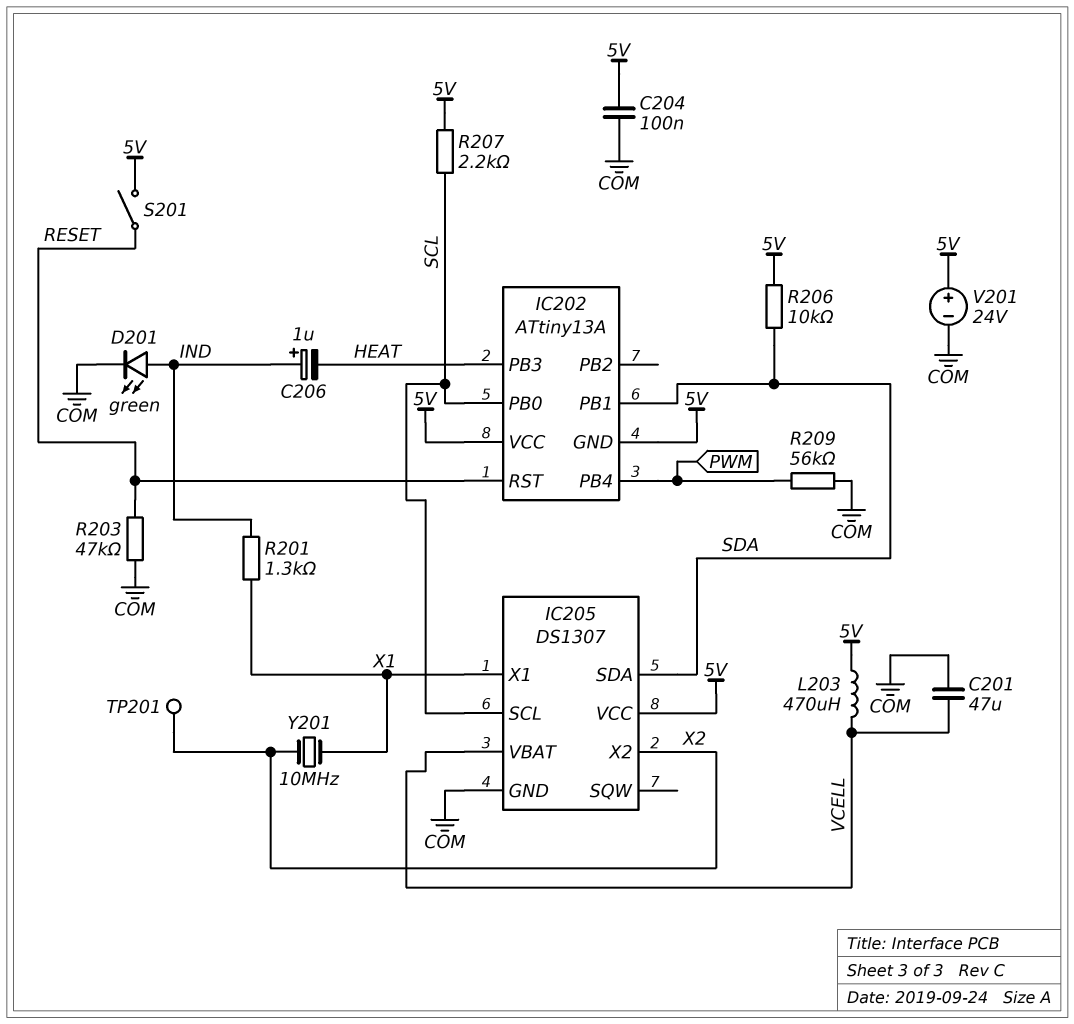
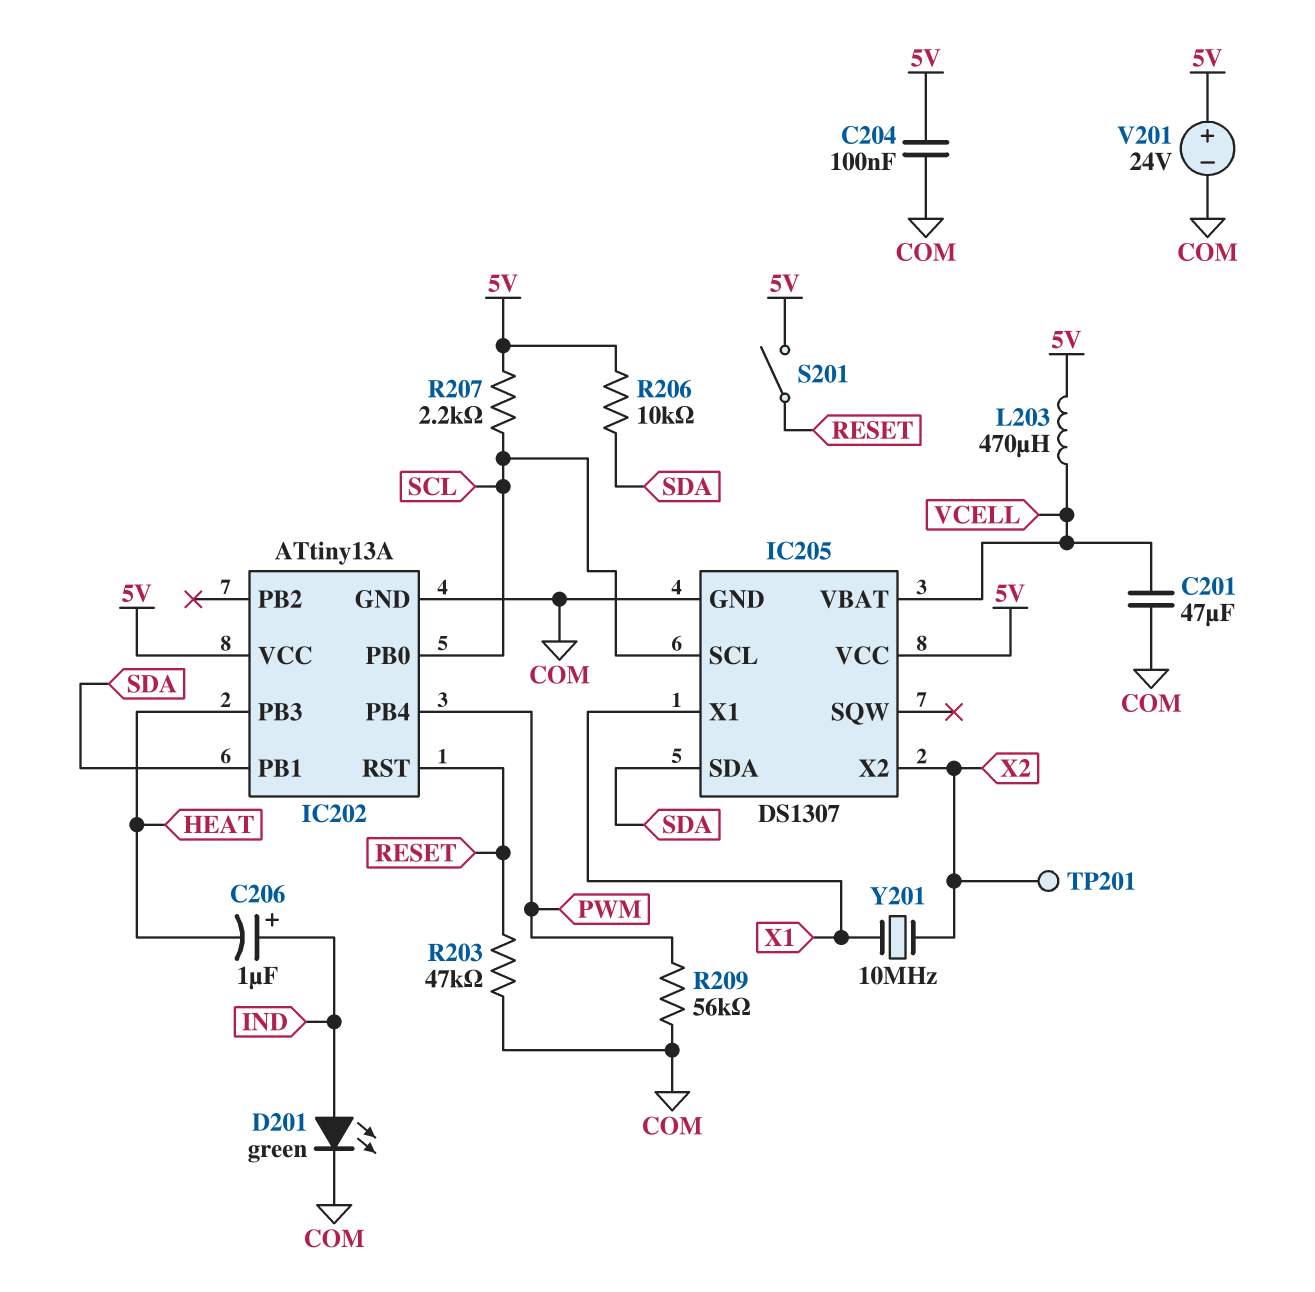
IC202 pin GND: 5V -> COM
R201: 1.3k (IND, X1) -> none

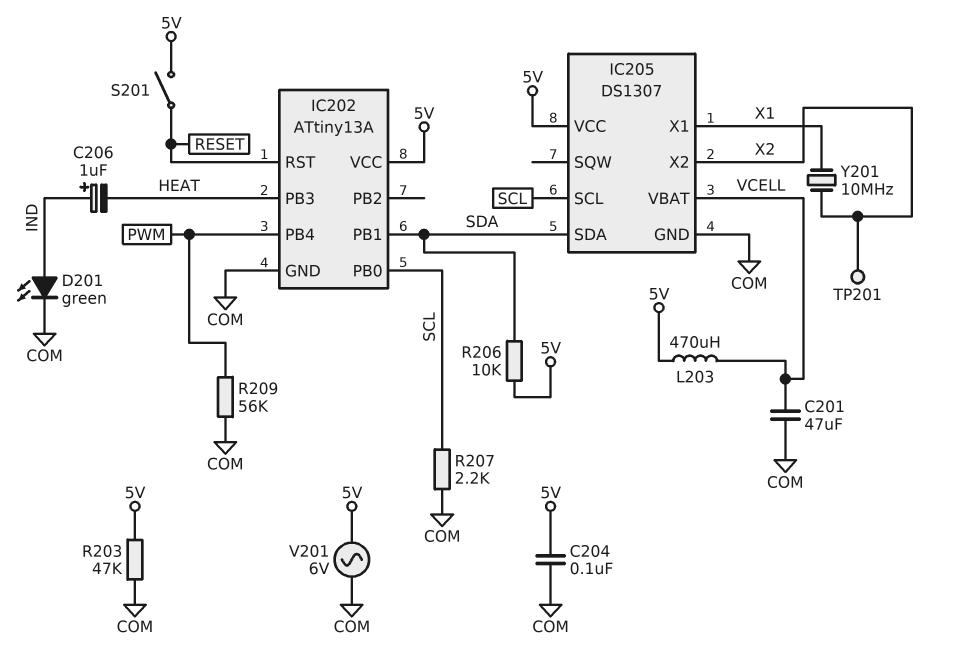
R203: 47k (COM, RESET) -> 47k (5V, COM)
R207: 2.2k (5V, SCL) -> 2.2k (COM, SCL)
V201: 24V (plus 5V, minus COM) -> AC 6V (5V, COM)

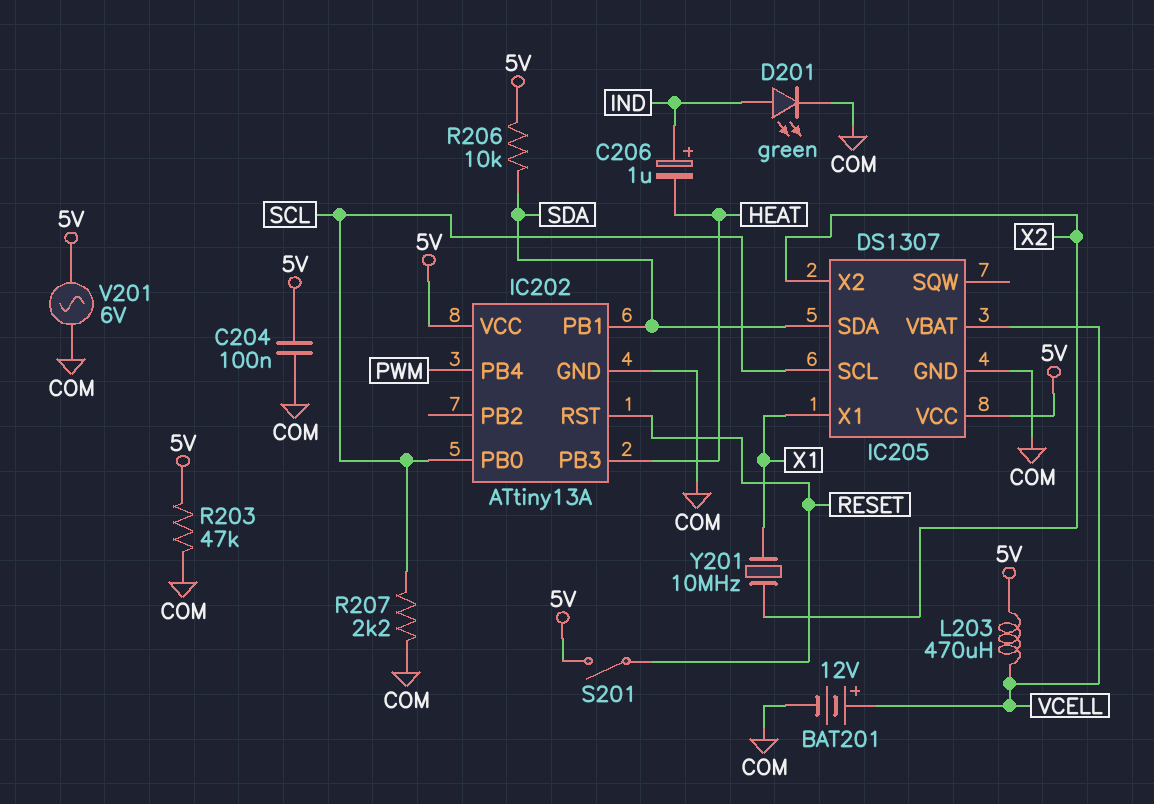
BAT201: none -> 12V (plus VCELL, minus COM)
C201: 47uF (COM, VCELL) -> none
R209: 56k (COM, PWM) -> none
TP201: test point (X2) -> none

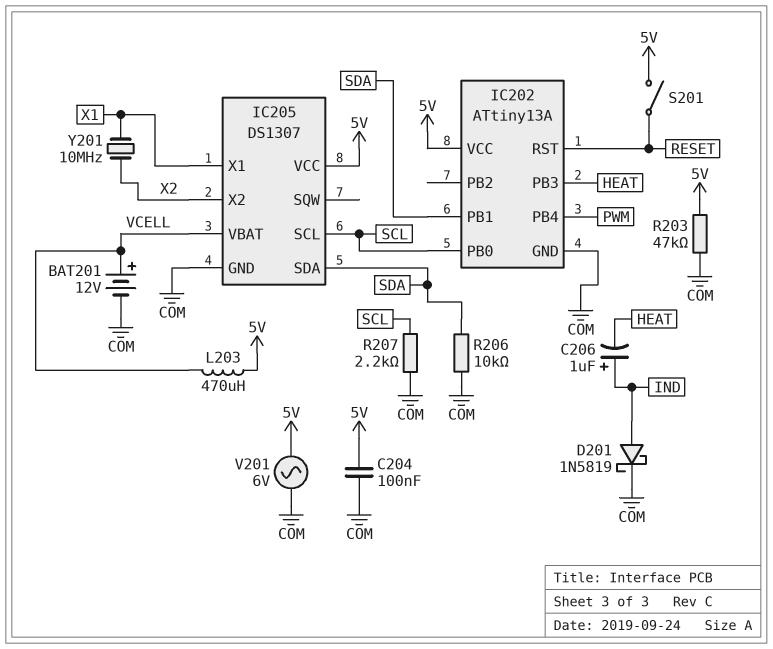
D201: LED green (A IND, K COM) -> schottky 1N5819 (A IND, K COM)
R206: 10k (5V, SDA) -> 10k (COM, SDA)

